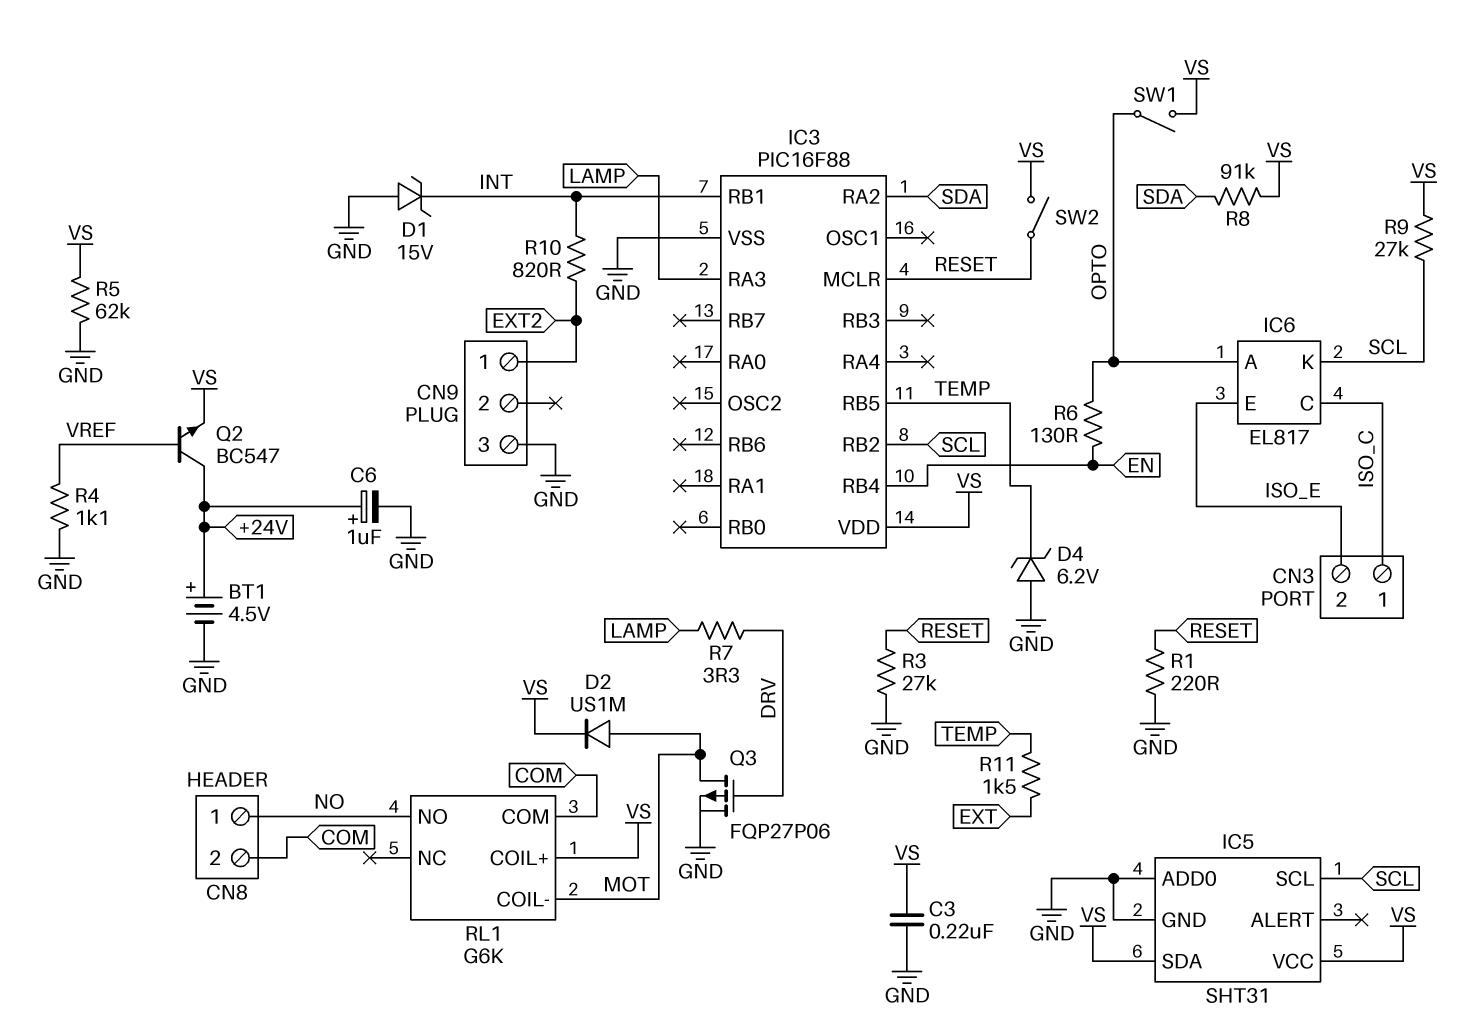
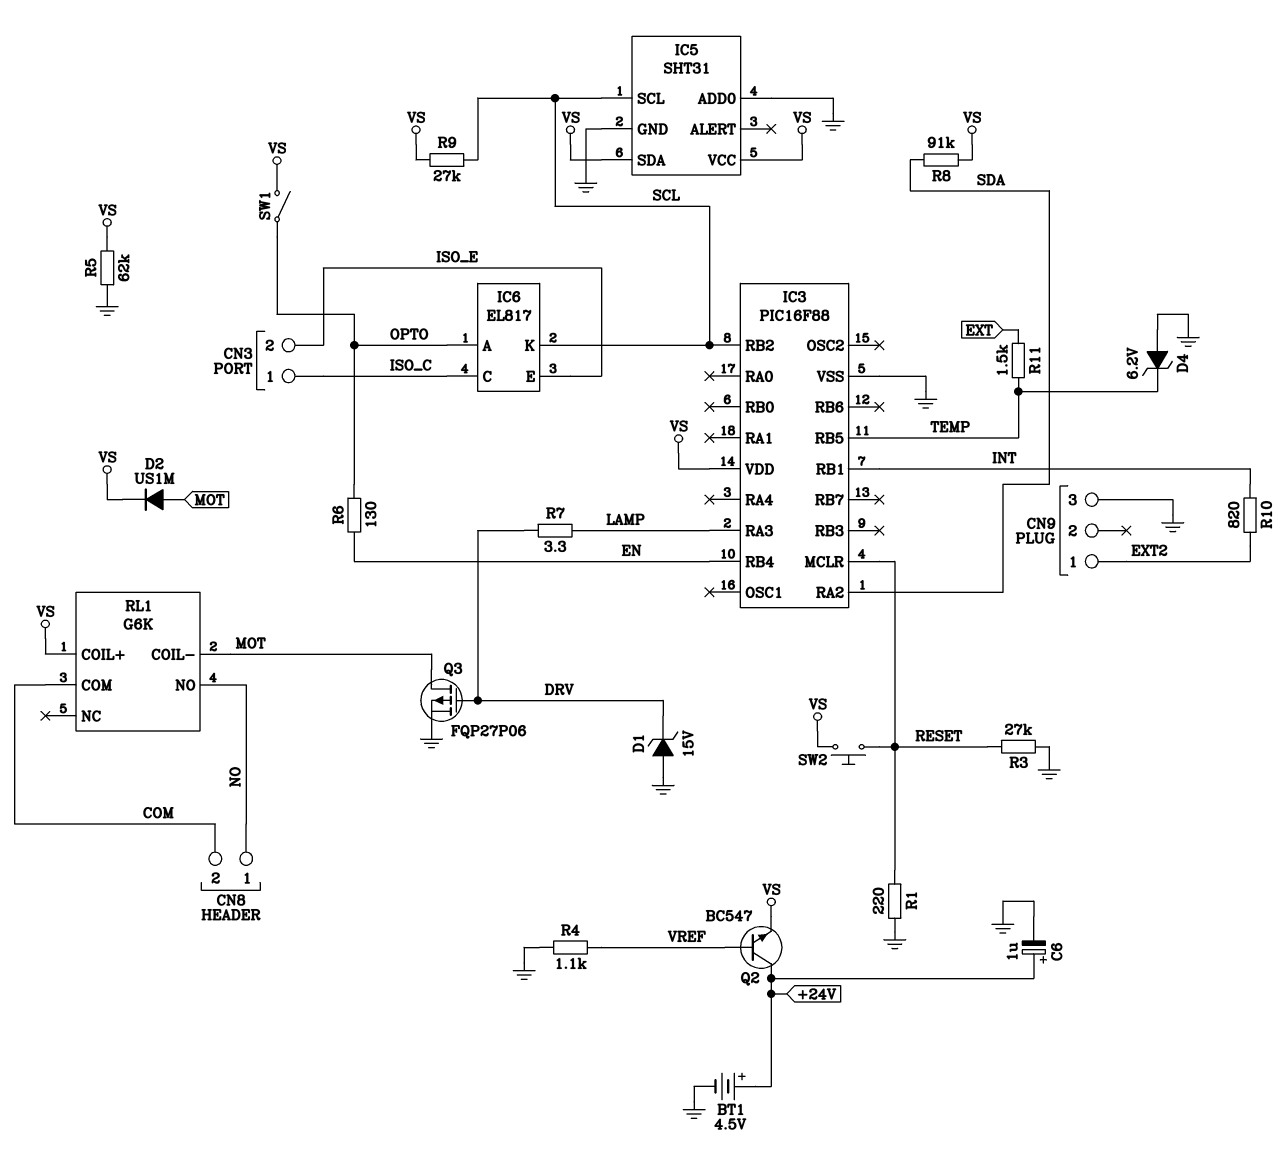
C3: 220nF (GND, VS) -> none
D1: zener 15V (A GND, K INT) -> zener 15V (A GND, K DRV)
SW2: switch (RESET, VS) -> button (RESET, VS)

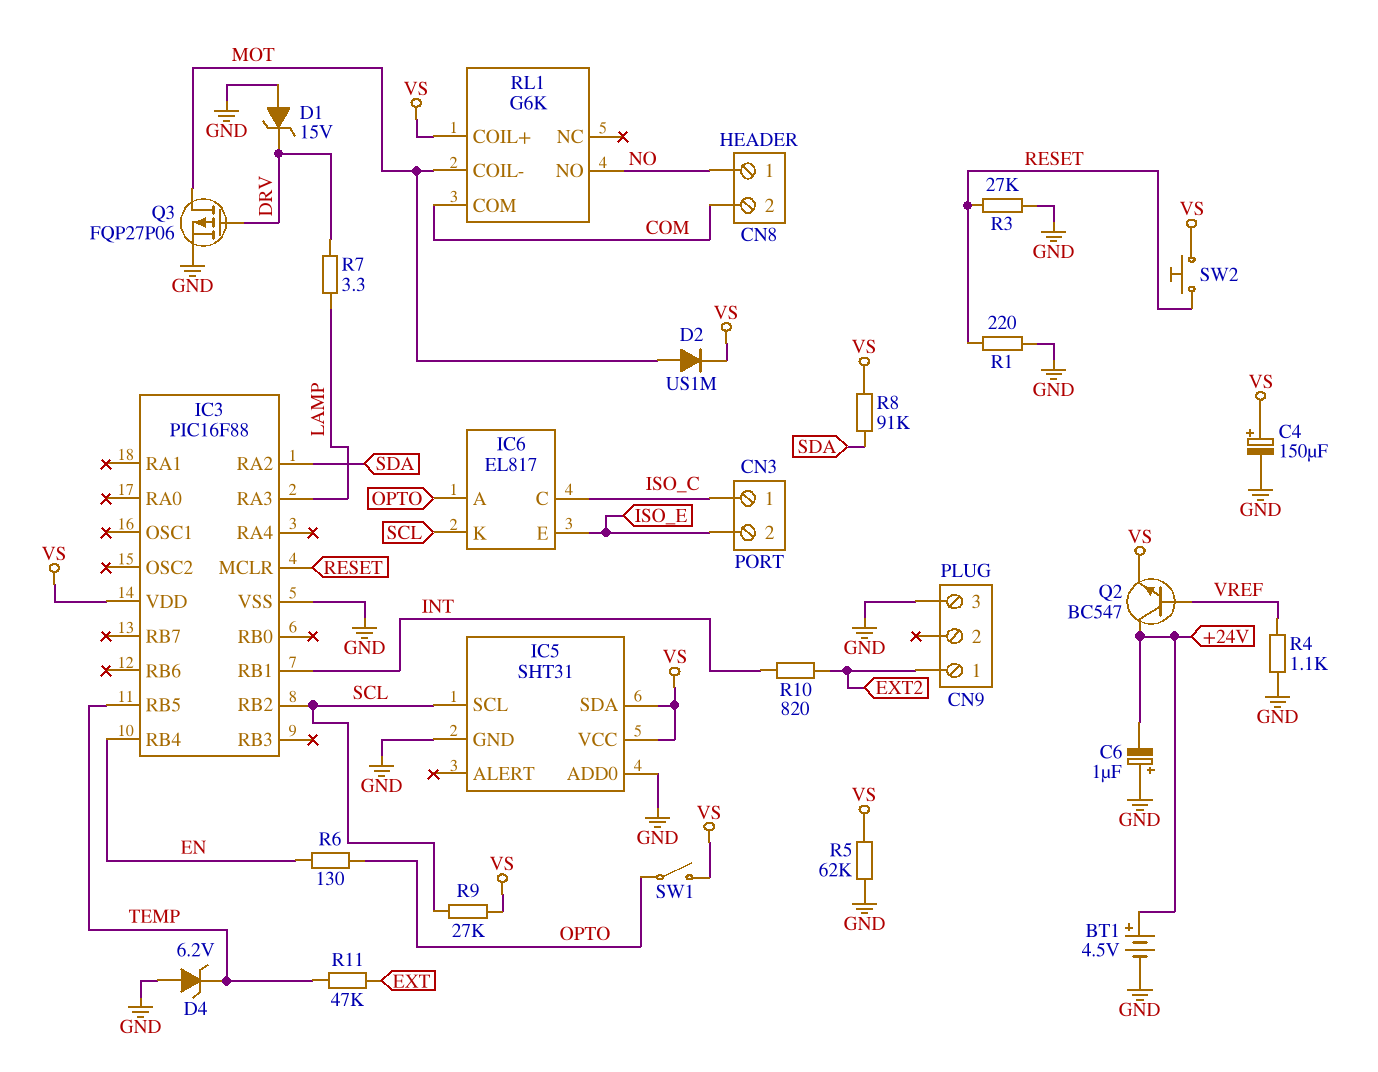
C4: none -> 150uF (plus VS, minus GND)
C6: 1uF (plus +24V, minus GND) -> 1uF (plus GND, minus +24V)
R11: 1.5k (EXT, TEMP) -> 47k (EXT, TEMP)

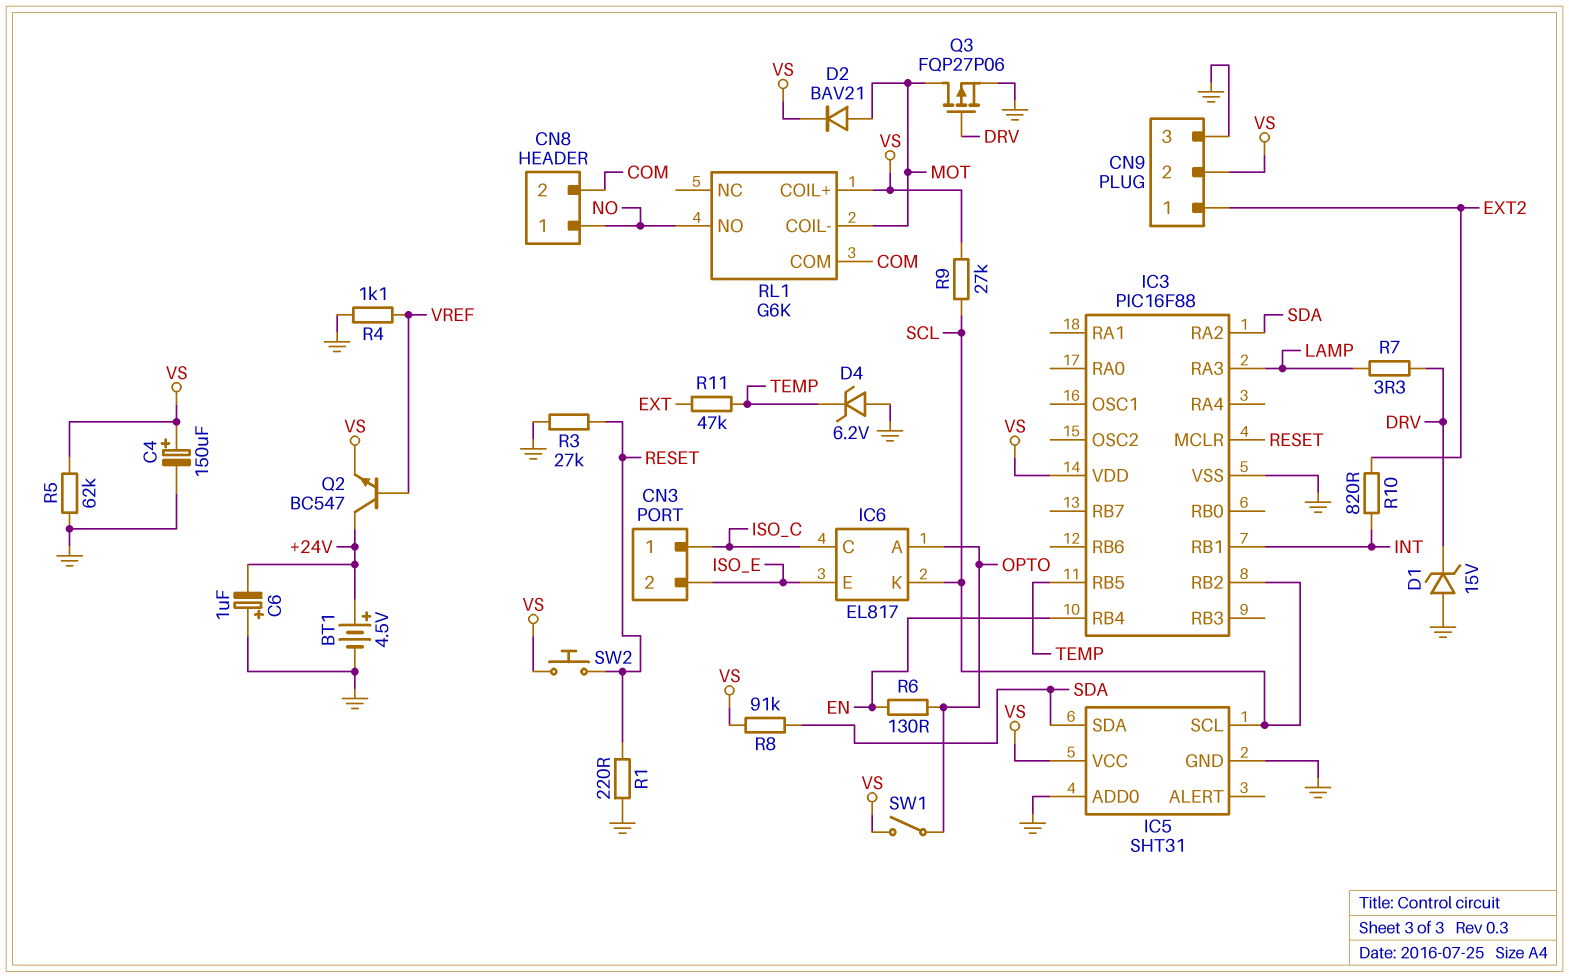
CN9 pin 2: none -> VS
D2: diode US1M (A MOT, K VS) -> diode BAV21 (A MOT, K VS)
IC5 pin SDA: VS -> SDA

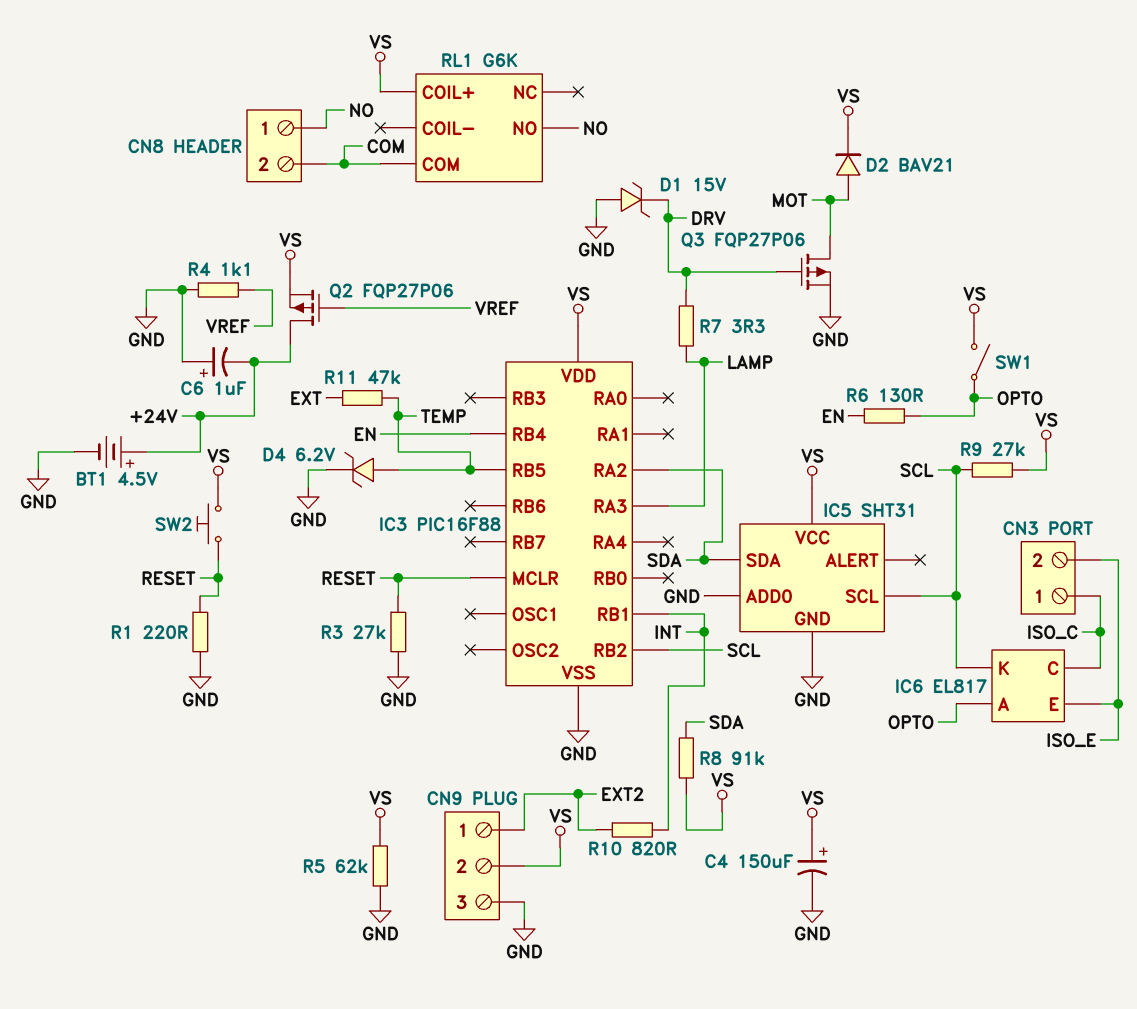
D4: zener 6.2V (A GND, K TEMP) -> zener 6.2V (A TEMP, K GND)
Q2: NPN BC547 (B VREF, C +24V, E VS) -> PMOS FQP27P06 (G VREF, D +24V, S VS)
RL1 pin COIL-: MOT -> none

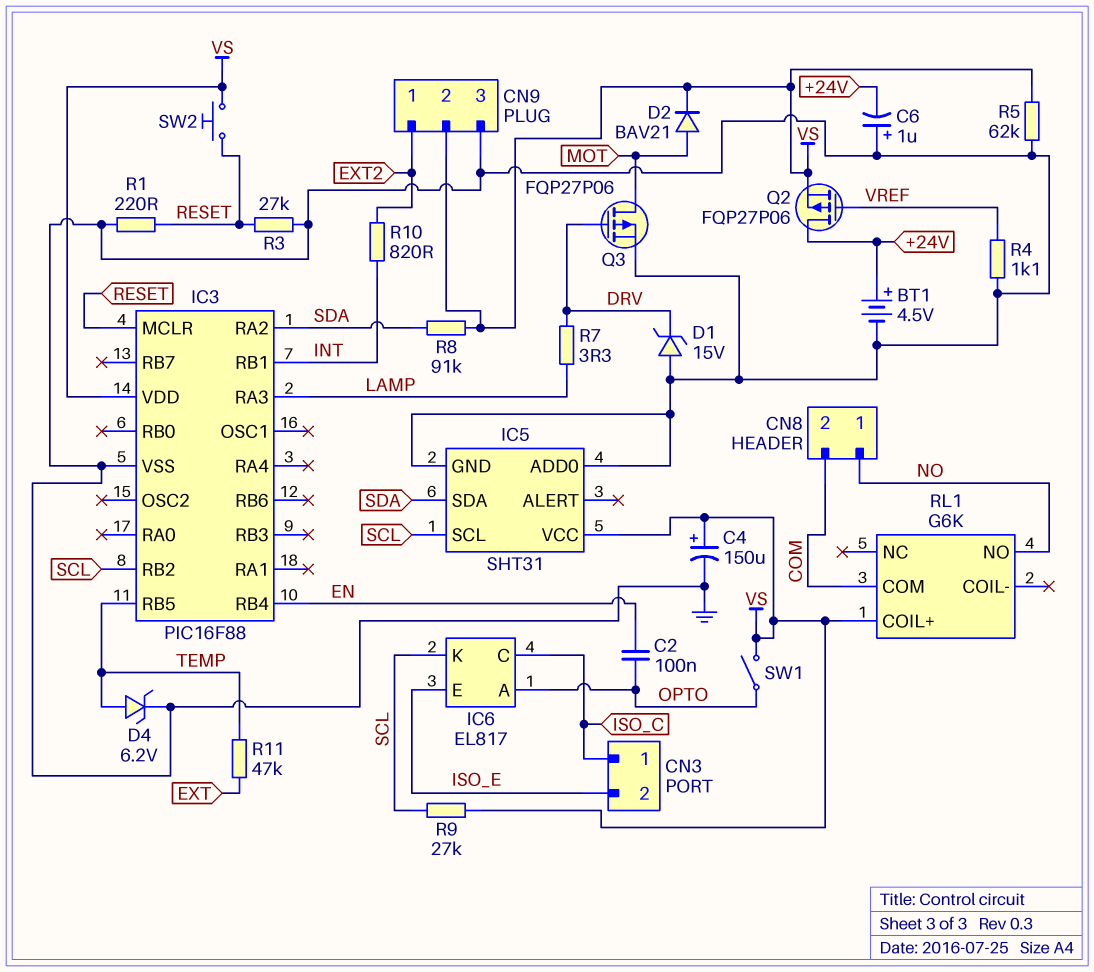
C2: none -> 100nF (EN, OPTO)
R6: 130 (EN, OPTO) -> none

